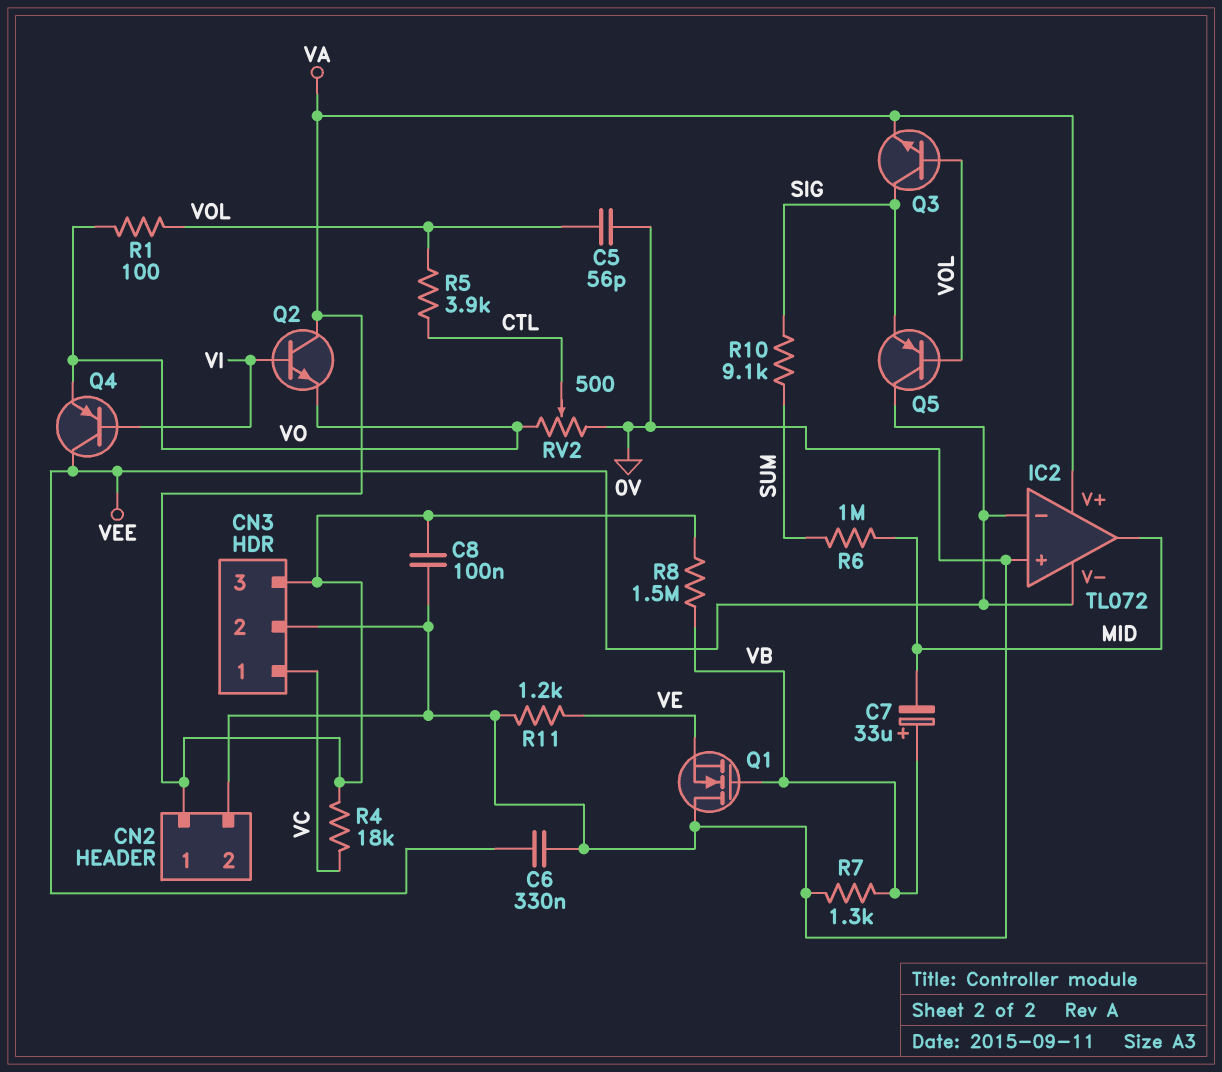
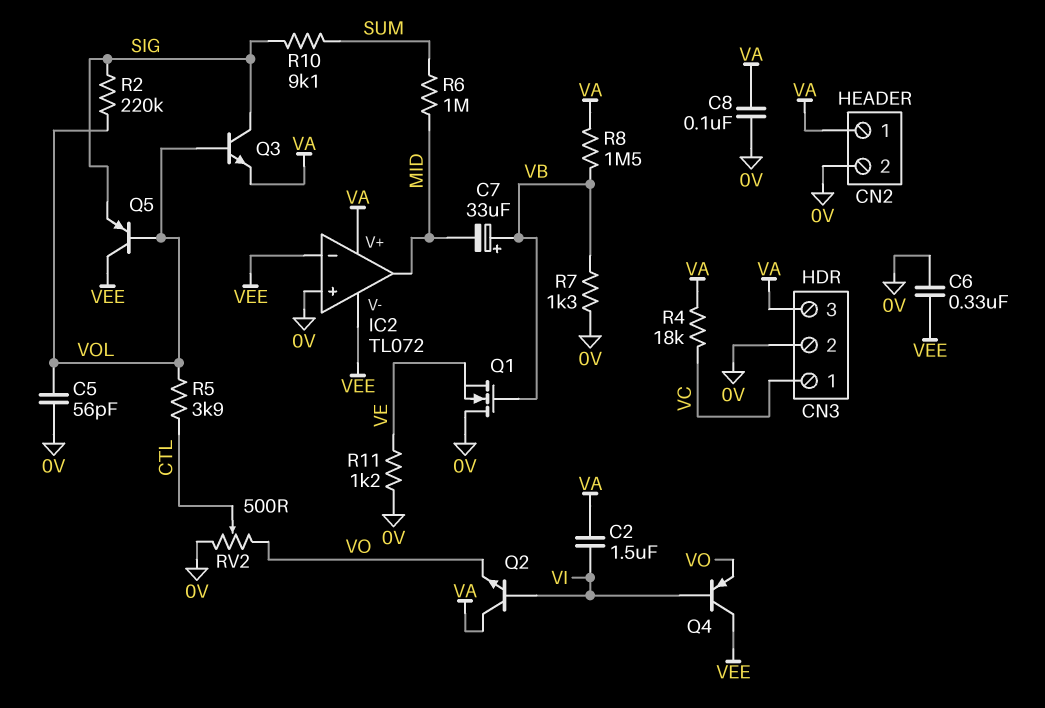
C2: none -> 1.5uF (VA, VI)
R1: 100 (VO, VOL) -> none
R2: none -> 220k (SIG, VOL)

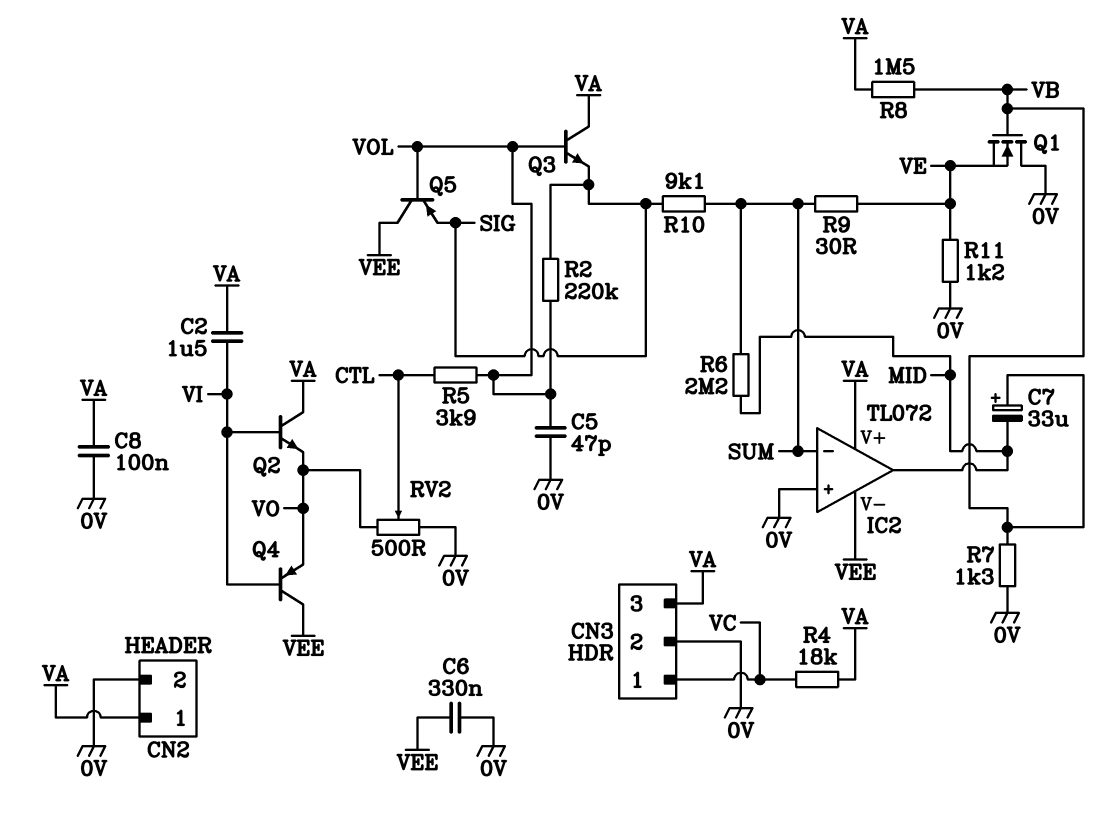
C5: 56pF (0V, VOL) -> 47pF (0V, VOL)
IC2 pin in-: VEE -> SUM
Q3: NPN (B VOL, C SIG, E VA) -> NPN (B VOL, C VA, E SIG)
R6: 1M (MID, SUM) -> 2.2M (MID, SUM)
R9: none -> 30 (SUM, VE)

